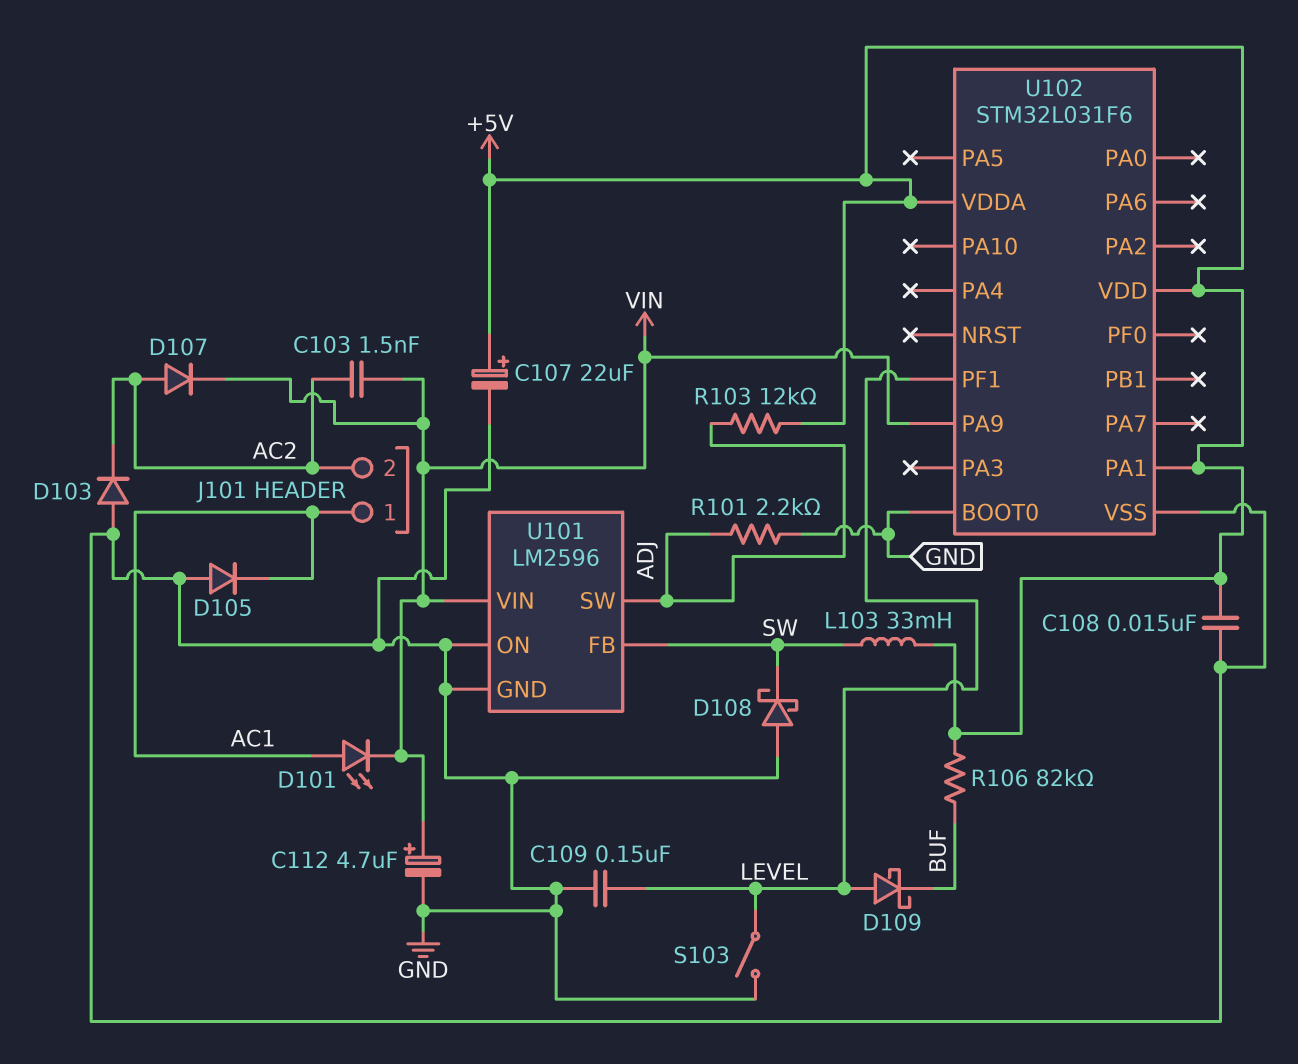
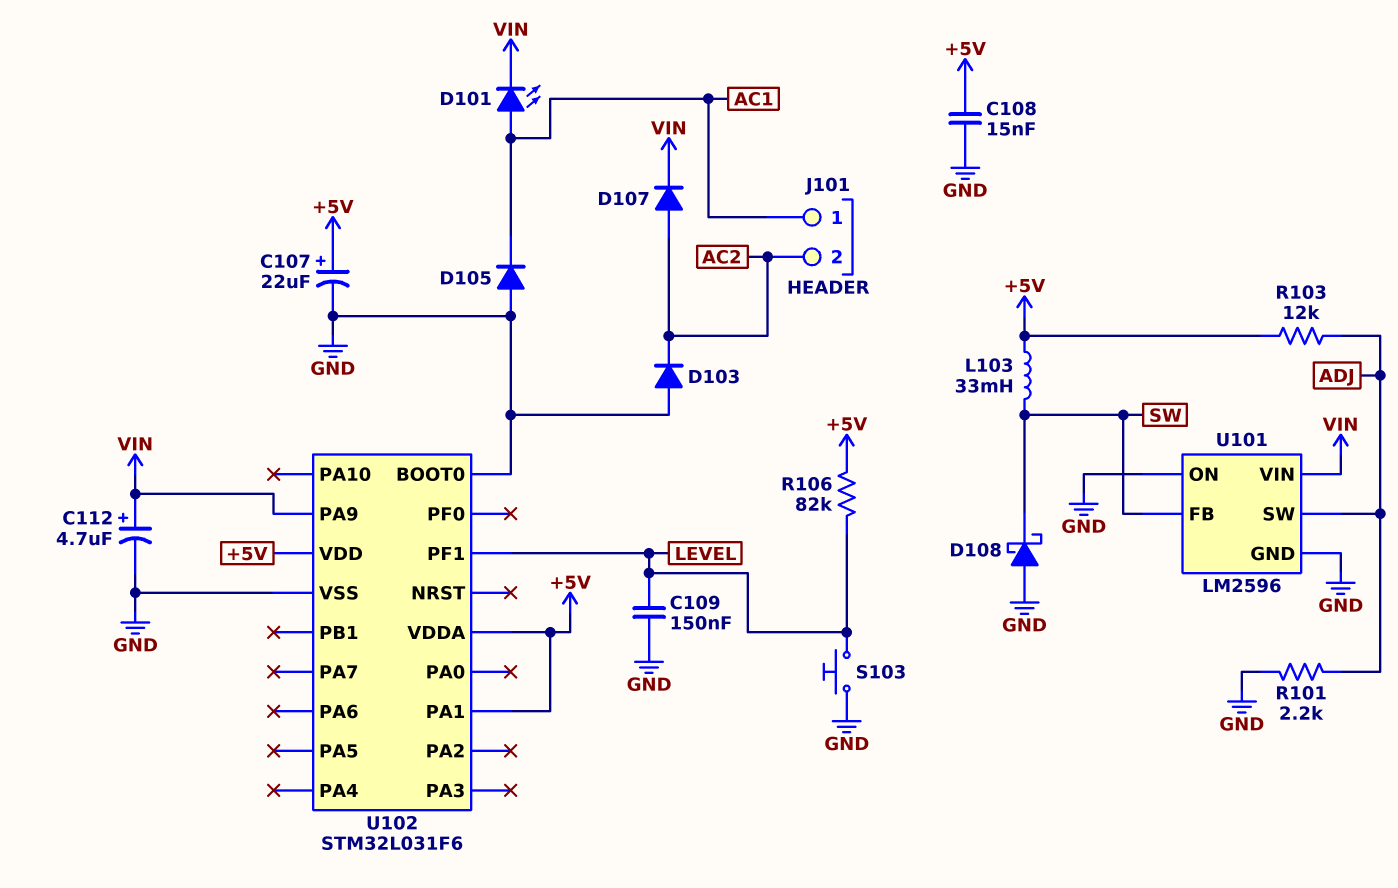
C103: 1.5nF (AC2, VIN) -> none
D109: schottky (A LEVEL, K BUF) -> none
R106: 82k (+5V, BUF) -> 82k (+5V, LEVEL)
S103: switch (GND, LEVEL) -> button (GND, LEVEL)

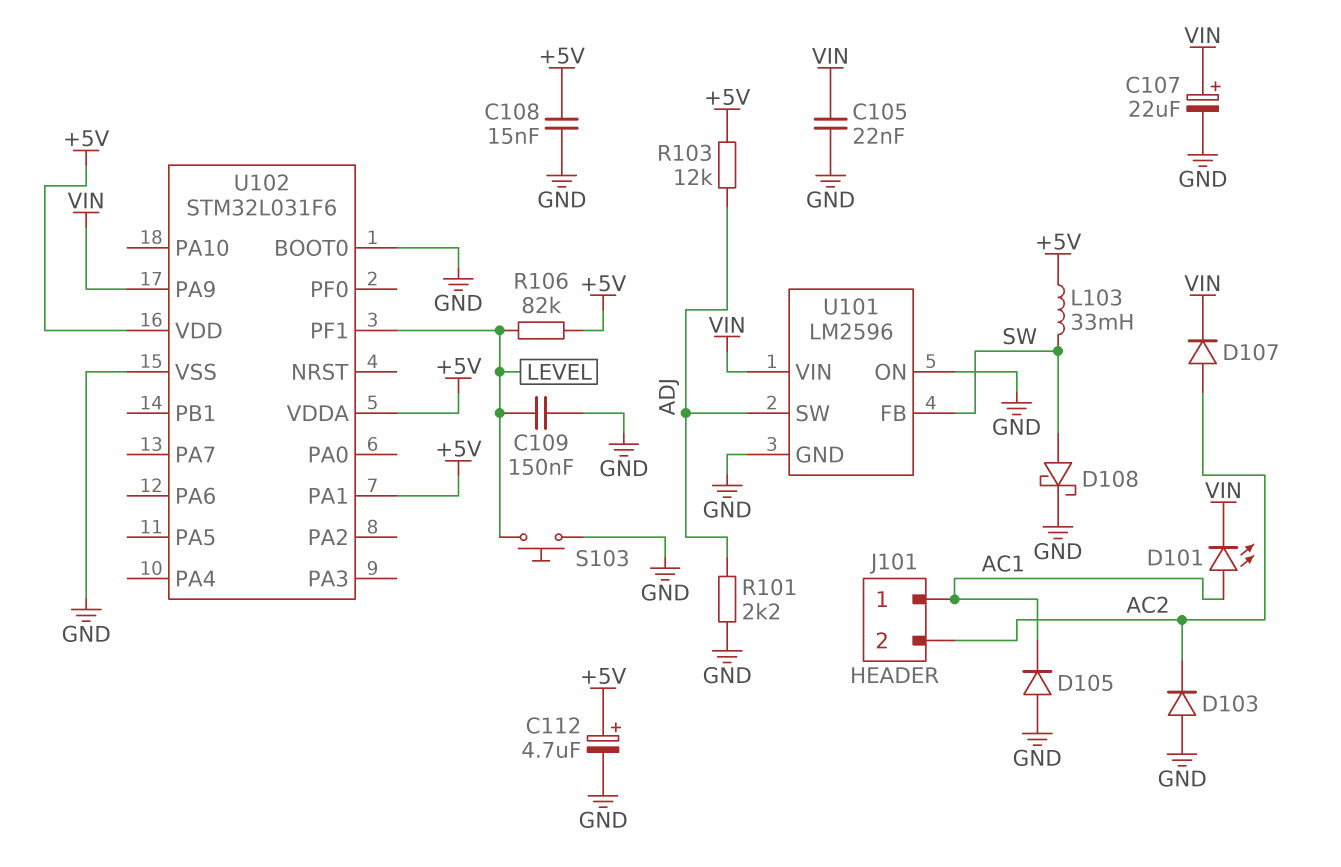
C105: none -> 22nF (GND, VIN)
C107: 22uF (plus +5V, minus GND) -> 22uF (plus VIN, minus GND)
C112: 4.7uF (plus VIN, minus GND) -> 4.7uF (plus +5V, minus GND)
D108: schottky (A GND, K SW) -> schottky (A SW, K GND)

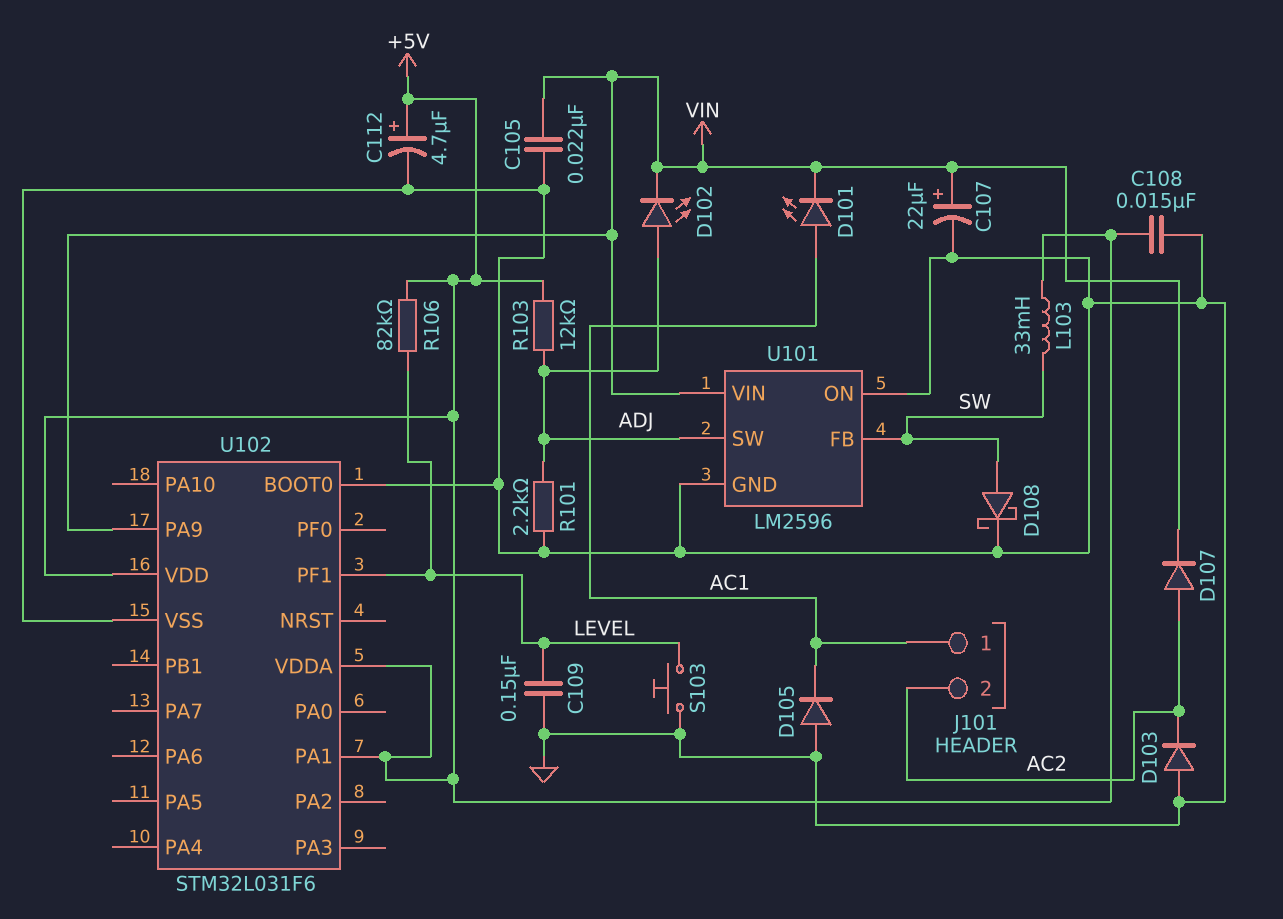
D102: none -> LED (A ADJ, K VIN)

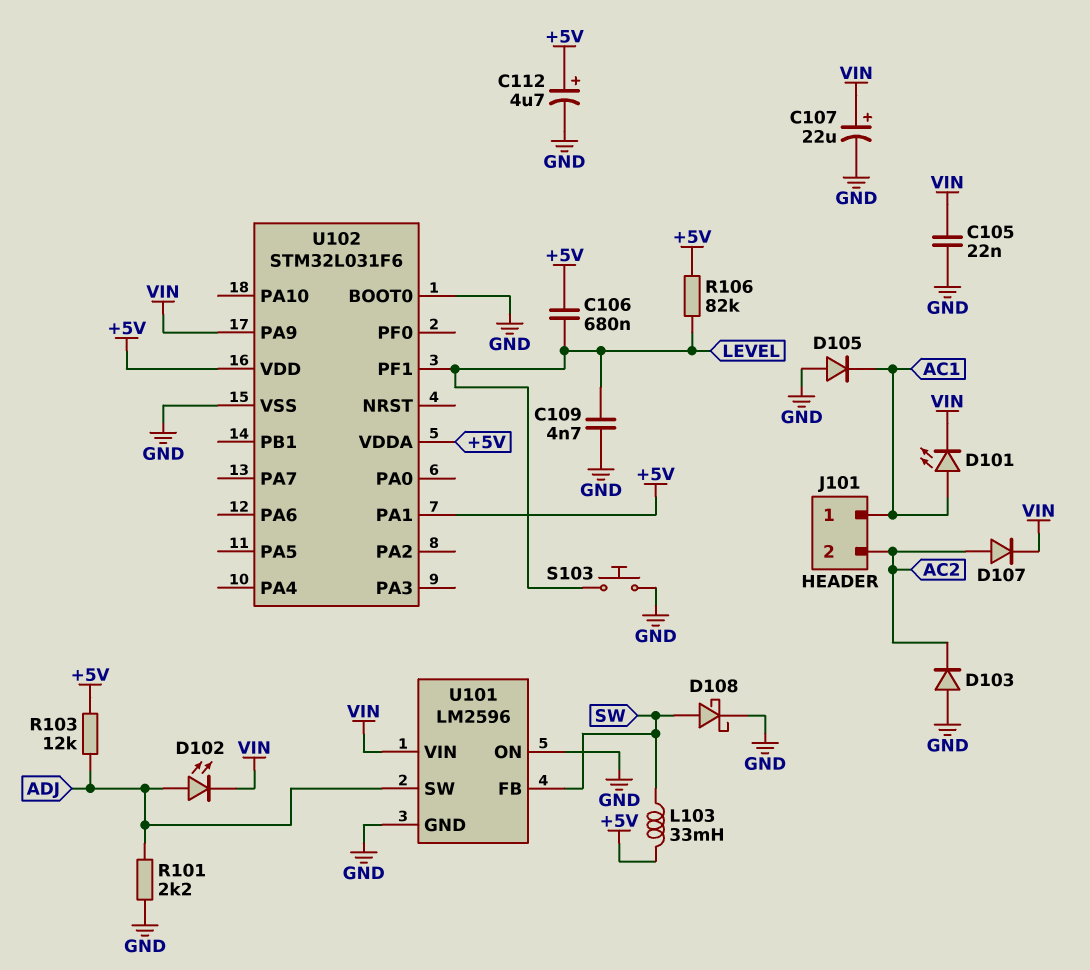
C106: none -> 680nF (+5V, LEVEL)
C108: 15nF (+5V, GND) -> none
C109: 150nF (GND, LEVEL) -> 4.7nF (GND, LEVEL)

